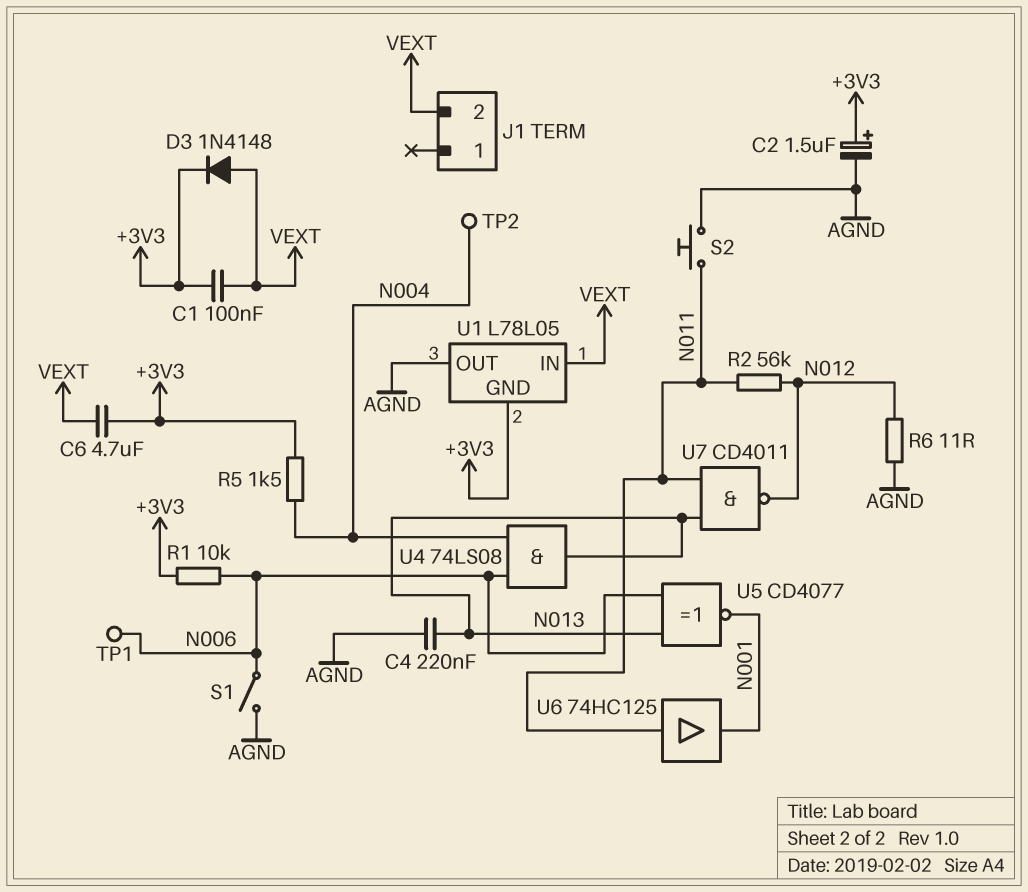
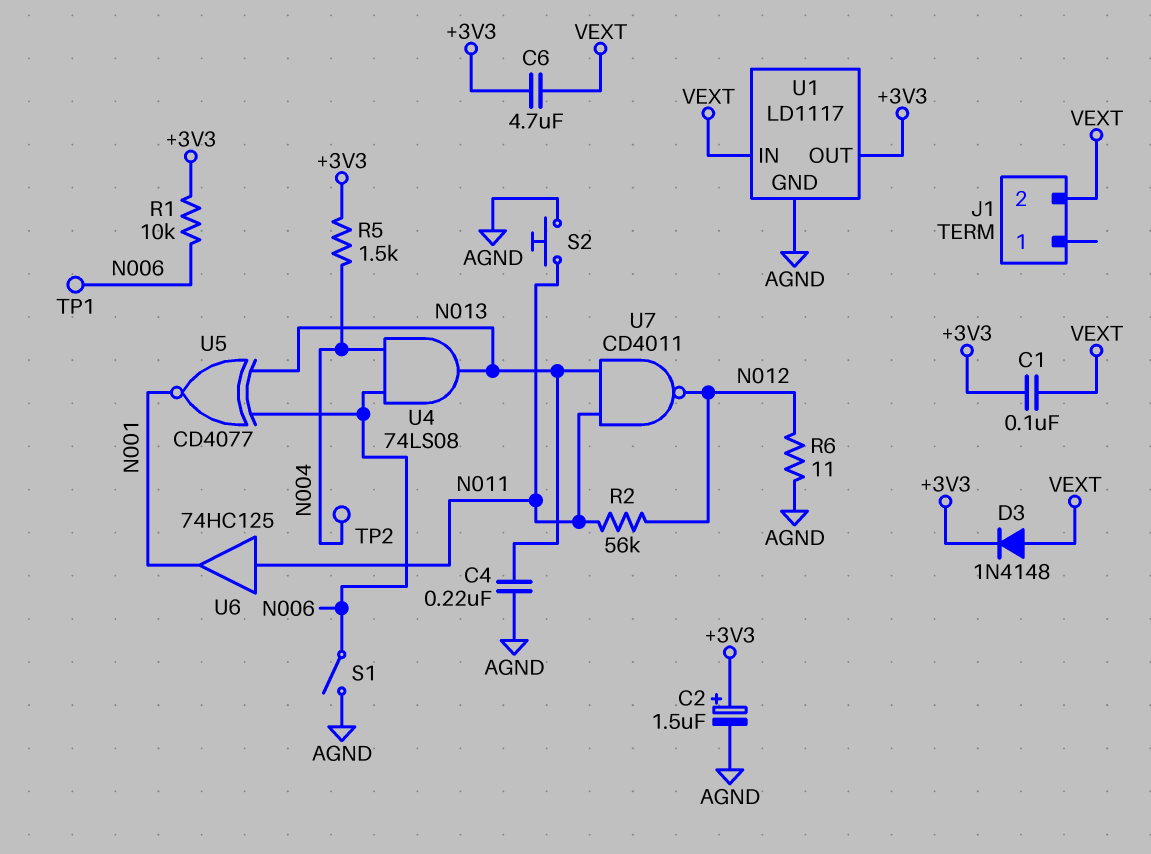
U1: L78L05 -> LD1117
U1 pin GND: +3V3 -> AGND
U1 pin OUT: AGND -> +3V3

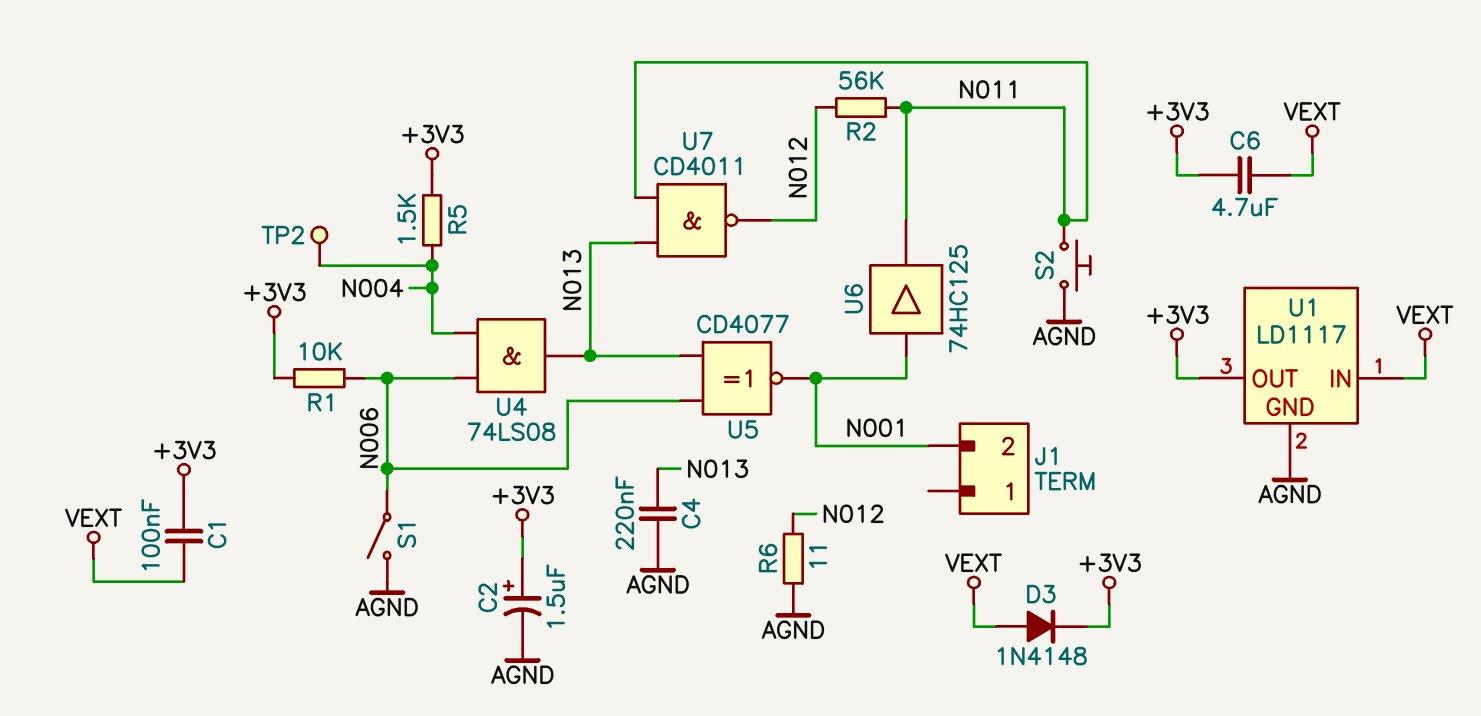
J1 pin 2: VEXT -> N001
TP1: test point (N006) -> none
U6: buffer 74HC125 (in N011, out N001) -> buffer 74HC125 (in N001, out N011)

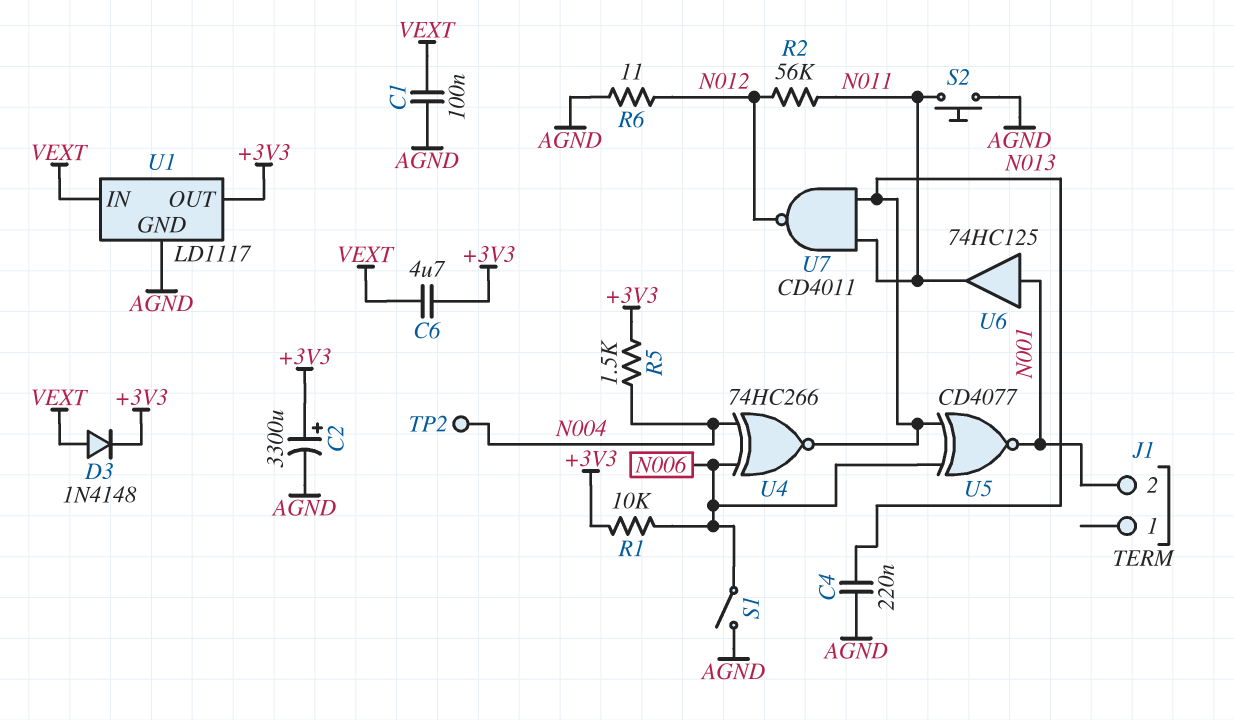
C1: 100nF (+3V3, VEXT) -> 100nF (AGND, VEXT)
C2: 1.5uF (plus +3V3, minus AGND) -> 3300uF (plus +3V3, minus AGND)
U4: AND 74LS08 (in N004, in N006, out N013) -> XNOR 74HC266 (in N004, in N006, out N013)

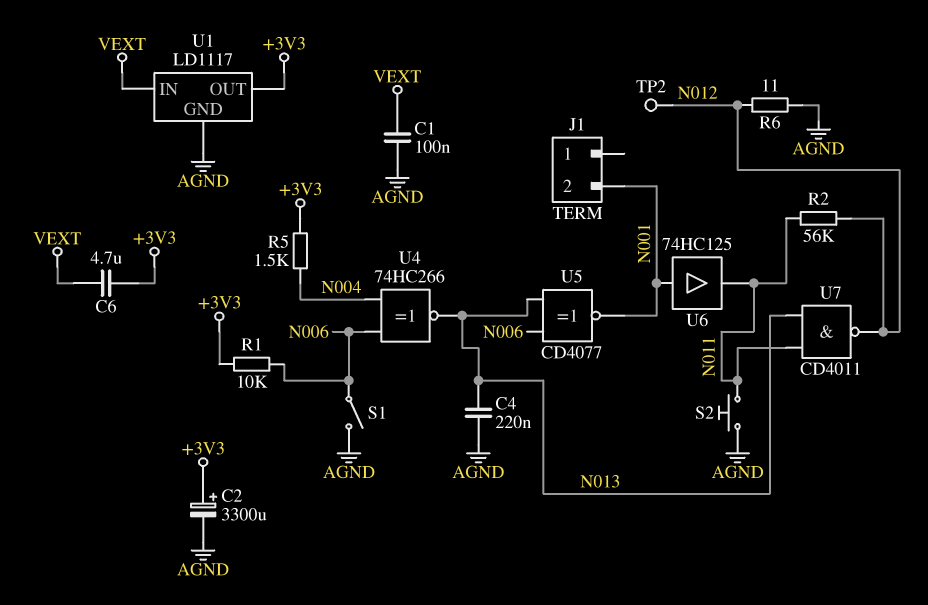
D3: diode 1N4148 (A VEXT, K +3V3) -> none
TP2: test point (N004) -> test point (N012)

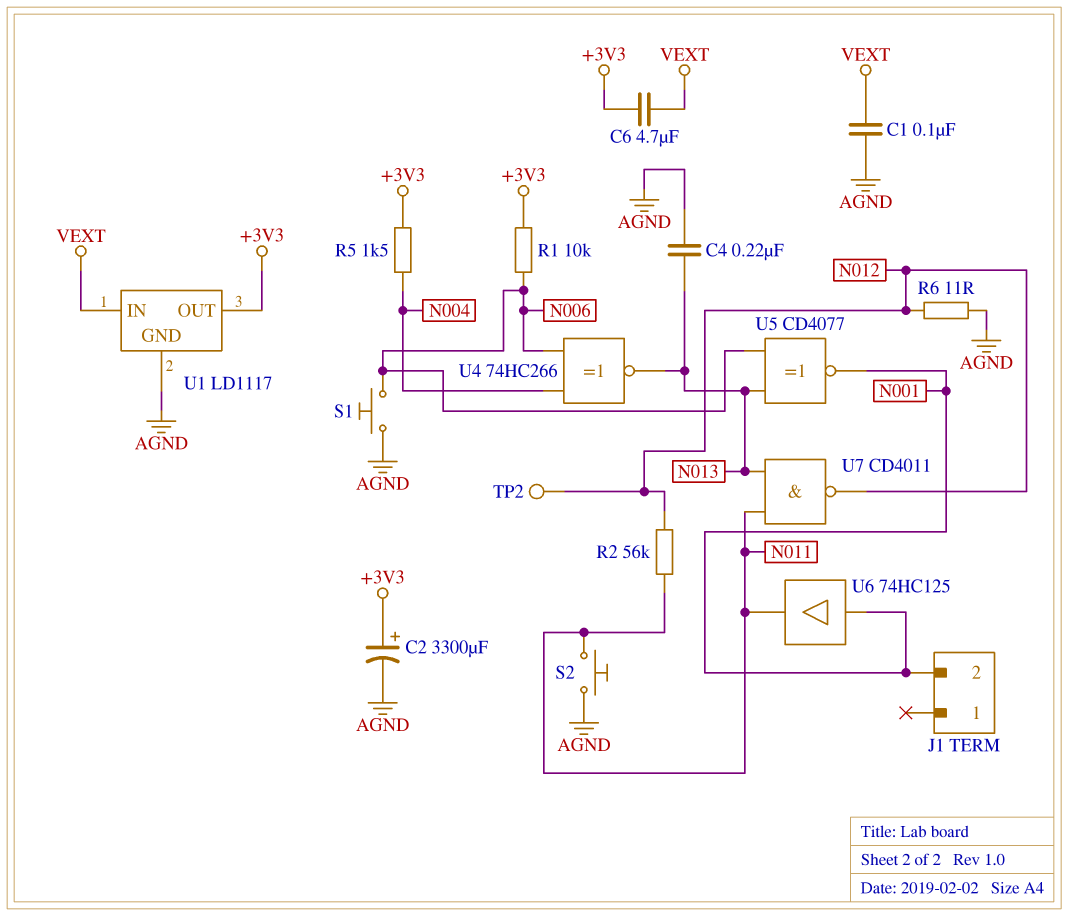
S1: switch (AGND, N006) -> button (AGND, N006)

